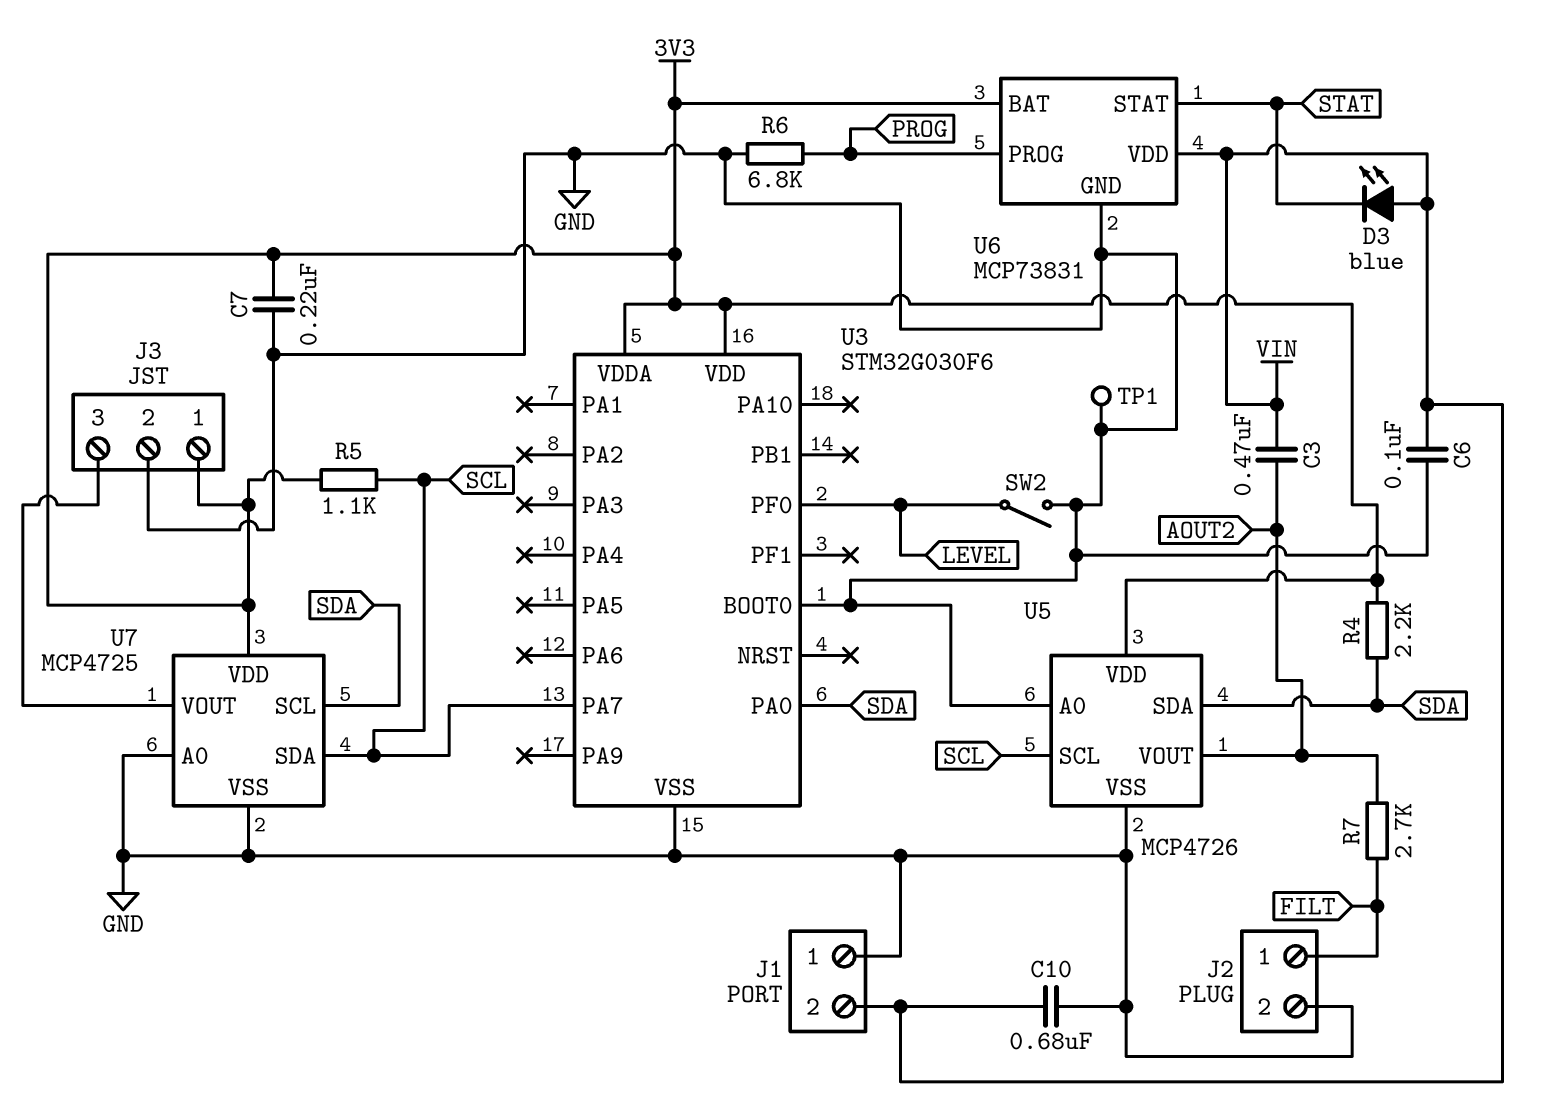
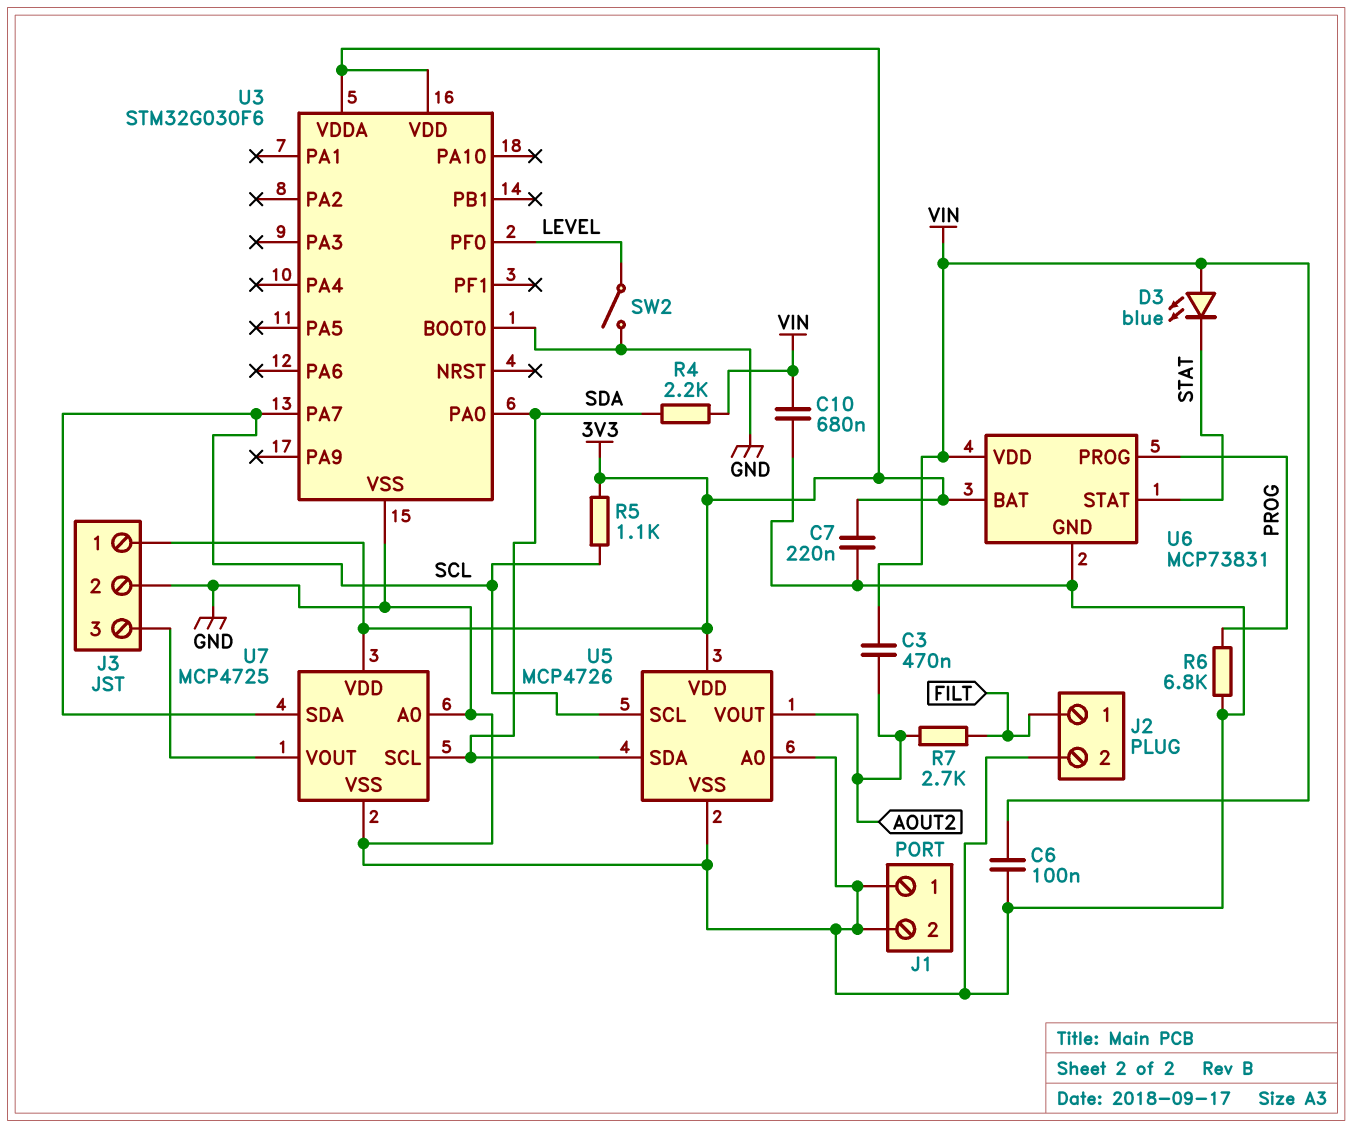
J1 pin 2: VIN -> GND
R4: 2.2k (3V3, SDA) -> 2.2k (SDA, VIN)
TP1: test point (GND) -> none

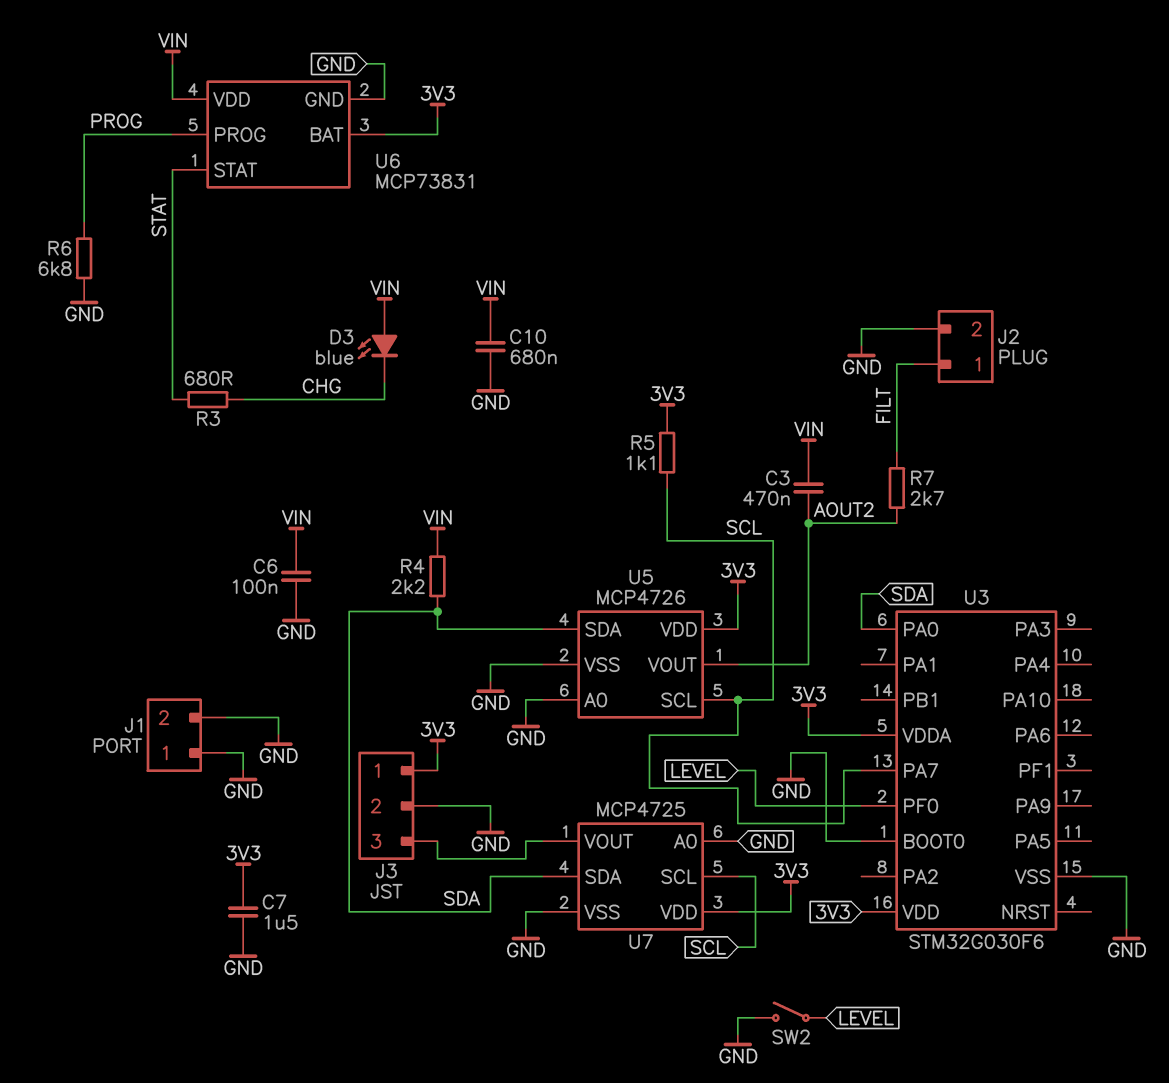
C7: 220nF (3V3, GND) -> 1.5uF (3V3, GND)
D3: LED blue (A VIN, K STAT) -> LED blue (A VIN, K CHG)
R3: none -> 680 (CHG, STAT)
U7 pin SCL: SDA -> SCL
U7 pin SDA: SCL -> SDA

